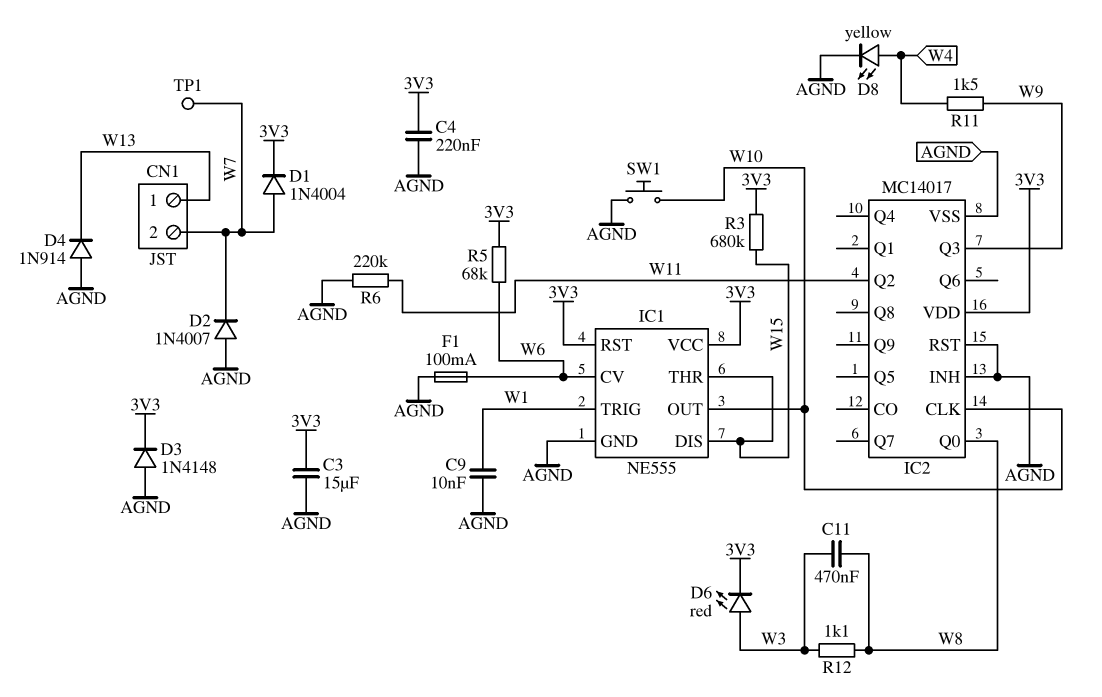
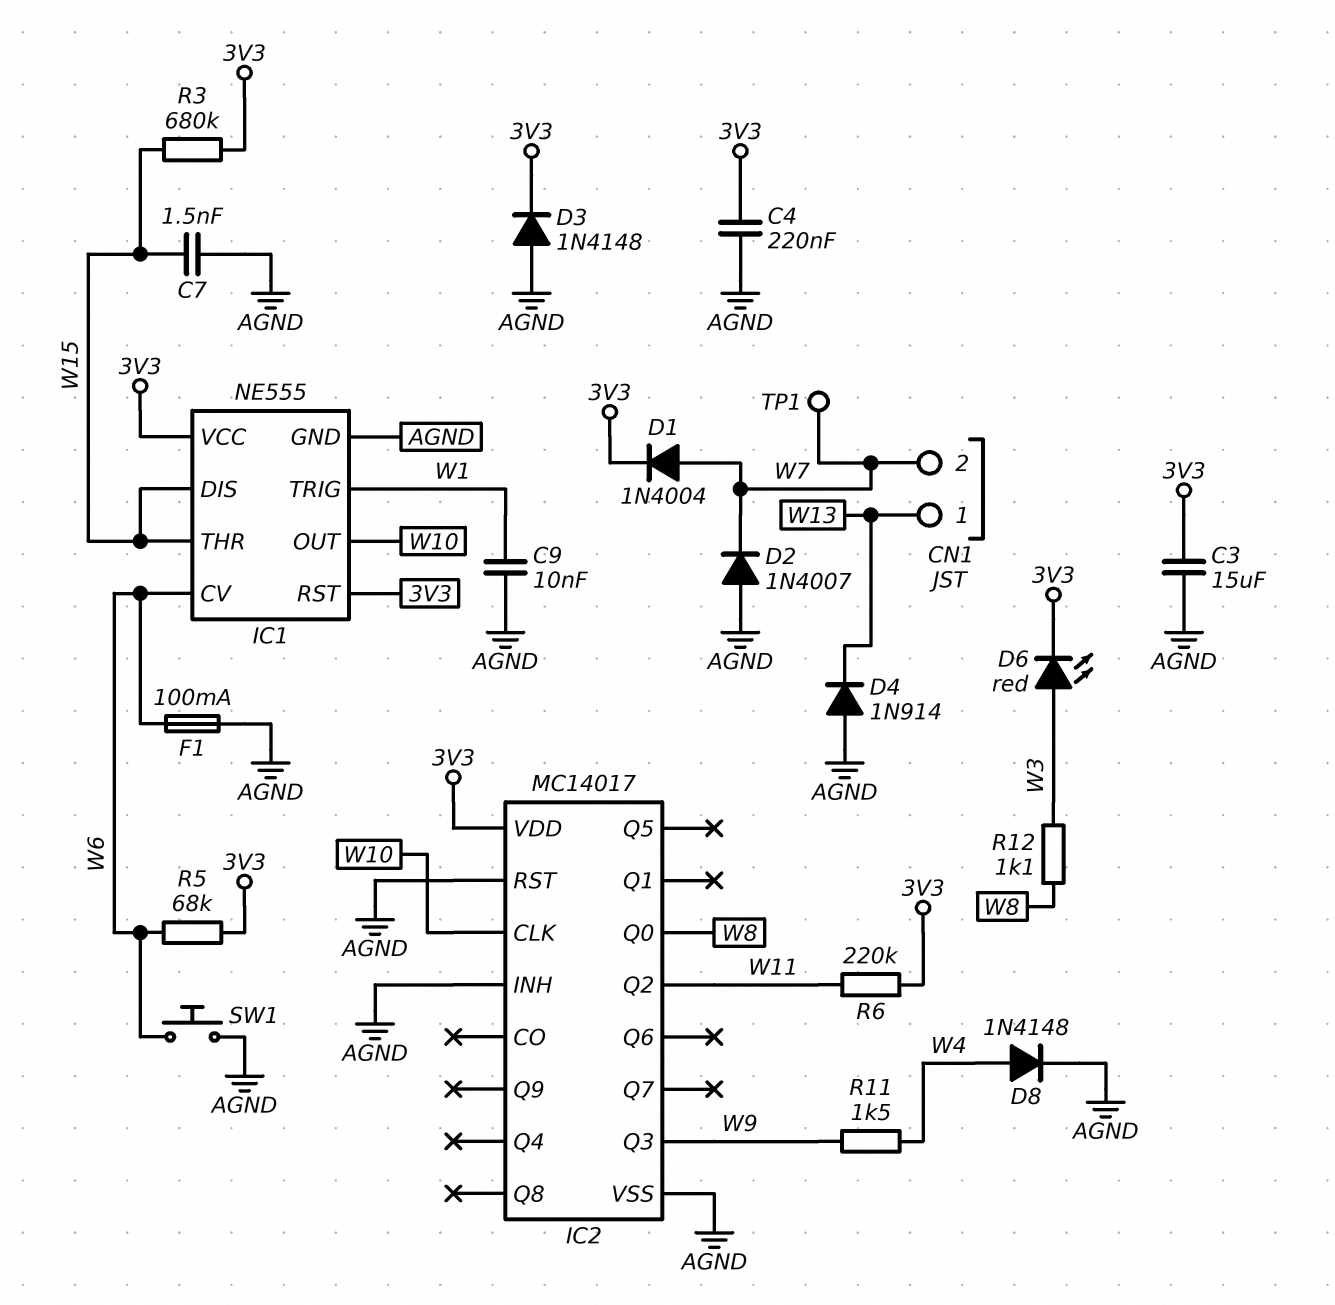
C7: none -> 1.5nF (AGND, W15)
C11: 470nF (W3, W8) -> none
D8: LED yellow (A W4, K AGND) -> diode 1N4148 (A W4, K AGND)
R6: 220k (AGND, W11) -> 220k (3V3, W11)
SW1: button (AGND, W10) -> button (AGND, W6)

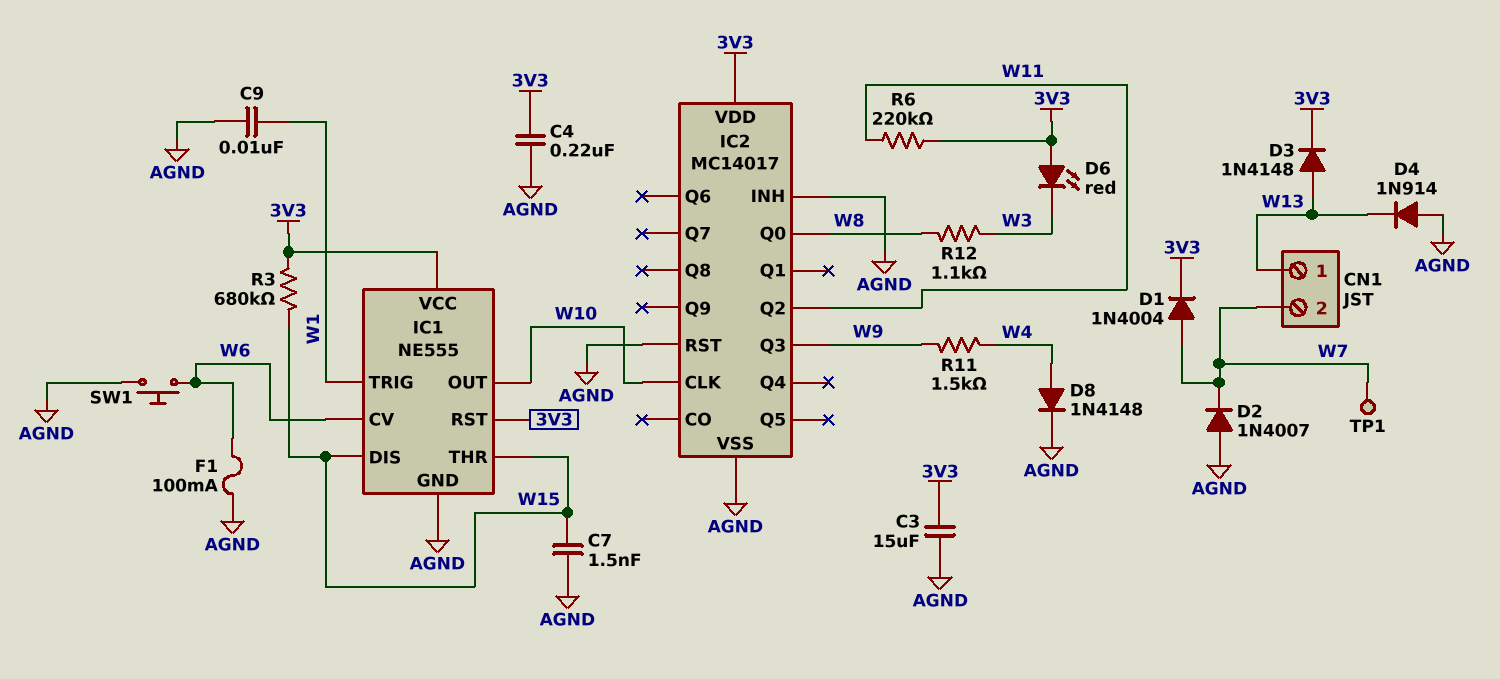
D3: diode 1N4148 (A AGND, K 3V3) -> diode 1N4148 (A W13, K 3V3)
D6: LED red (A W3, K 3V3) -> LED red (A 3V3, K W3)
R5: 68k (3V3, W6) -> none

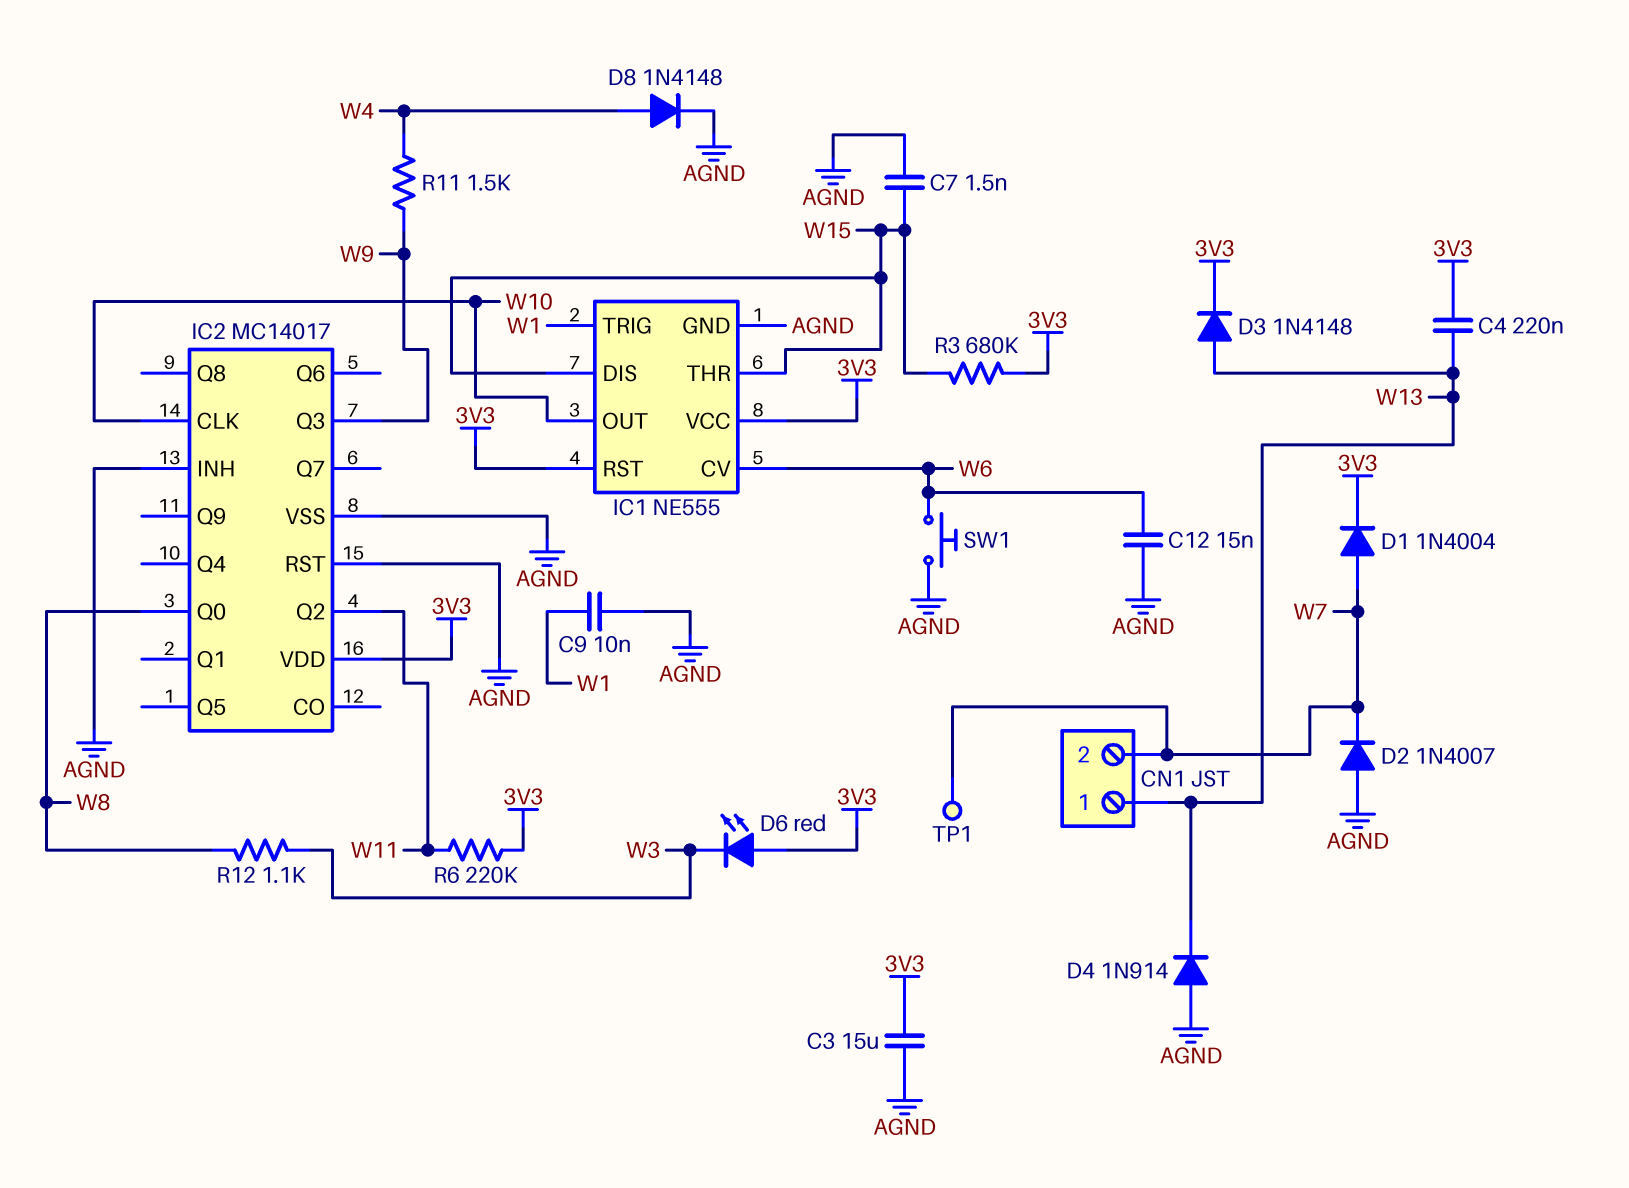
C4: 220nF (3V3, AGND) -> 220nF (3V3, W13)
C12: none -> 15nF (AGND, W6)
F1: 100mA (AGND, W6) -> none

